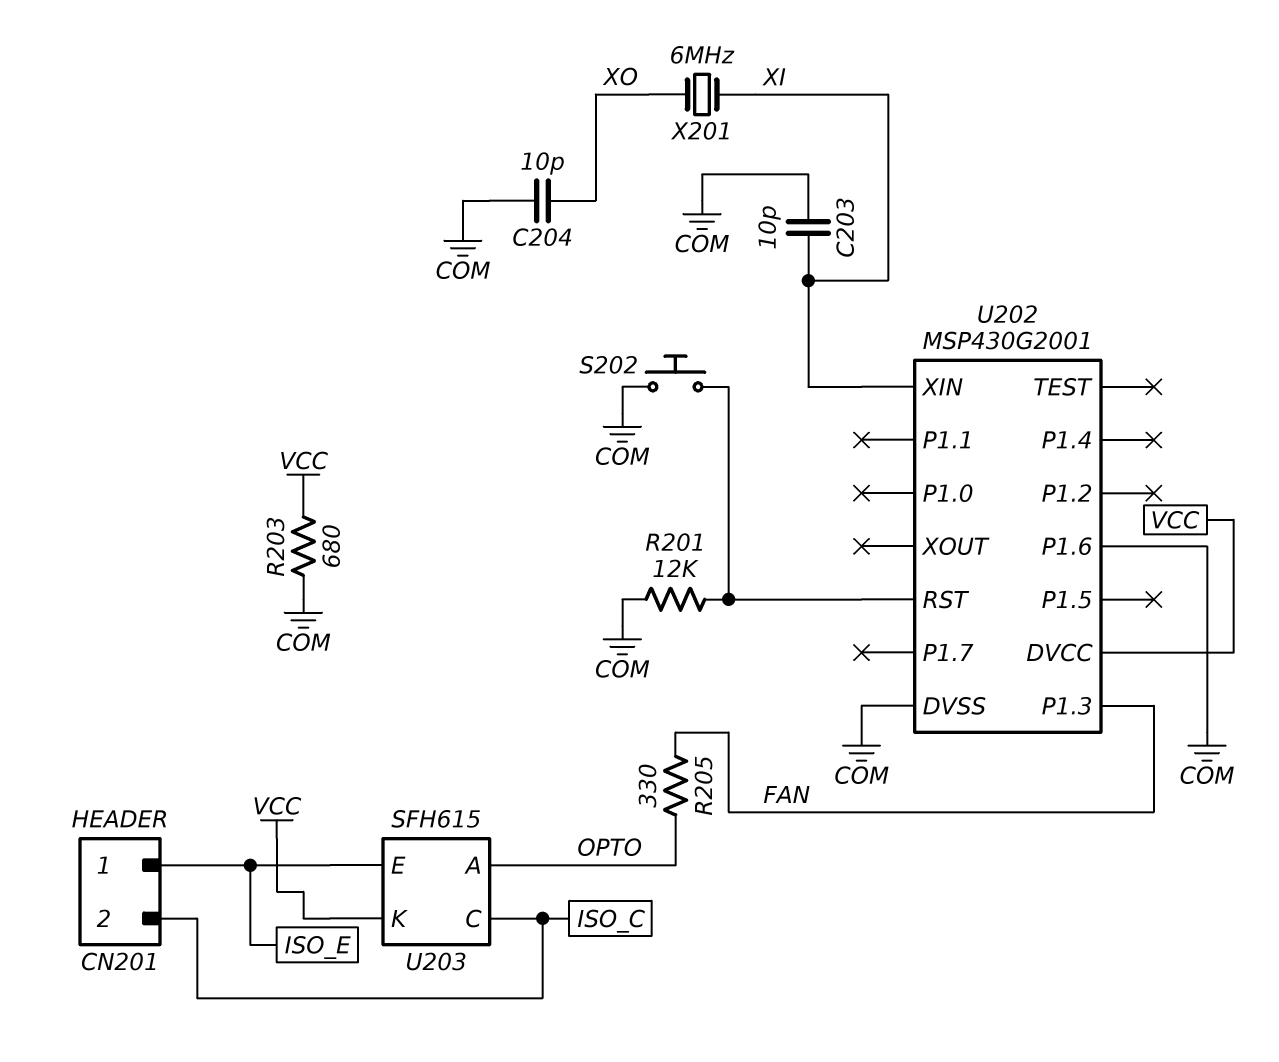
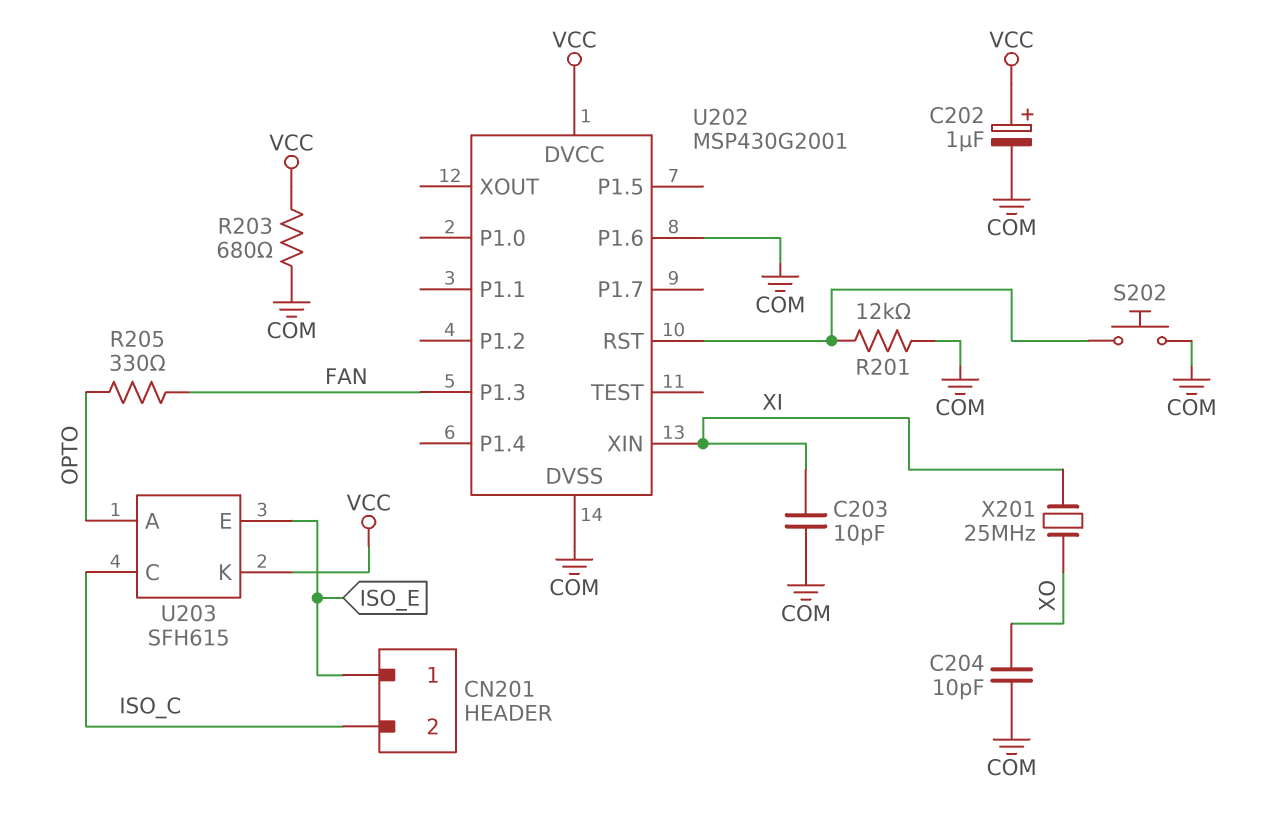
C202: none -> 1uF (plus VCC, minus COM)
X201: 6MHz (XI, XO) -> 25MHz (XI, XO)

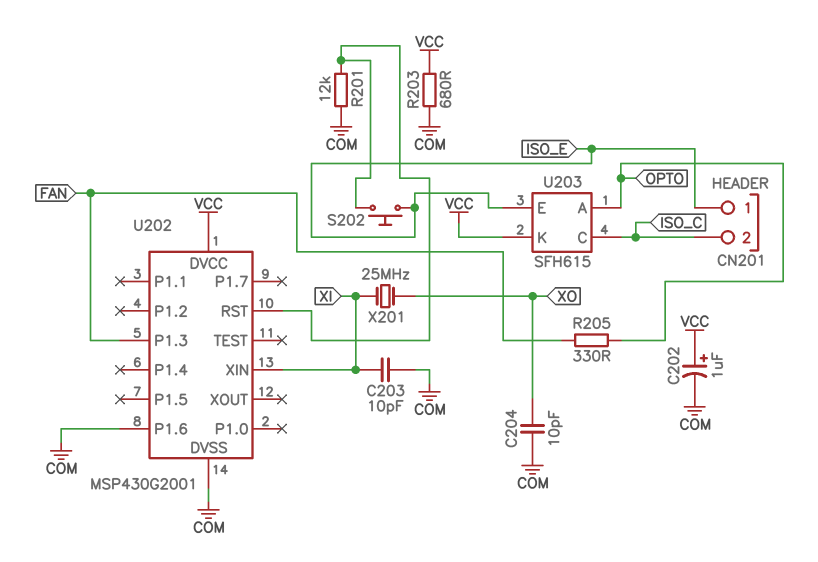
S202: button (COM, U202/RST) -> button (ISO_E, U202/RST)

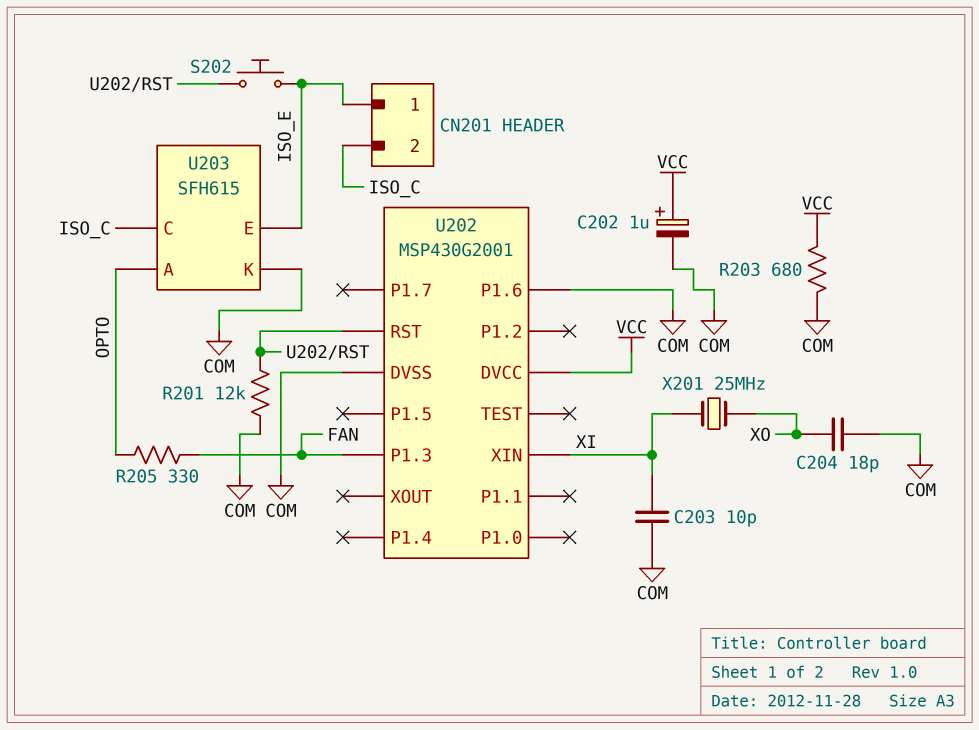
C204: 10pF (COM, XO) -> 18pF (COM, XO)
U203 pin K: VCC -> COM

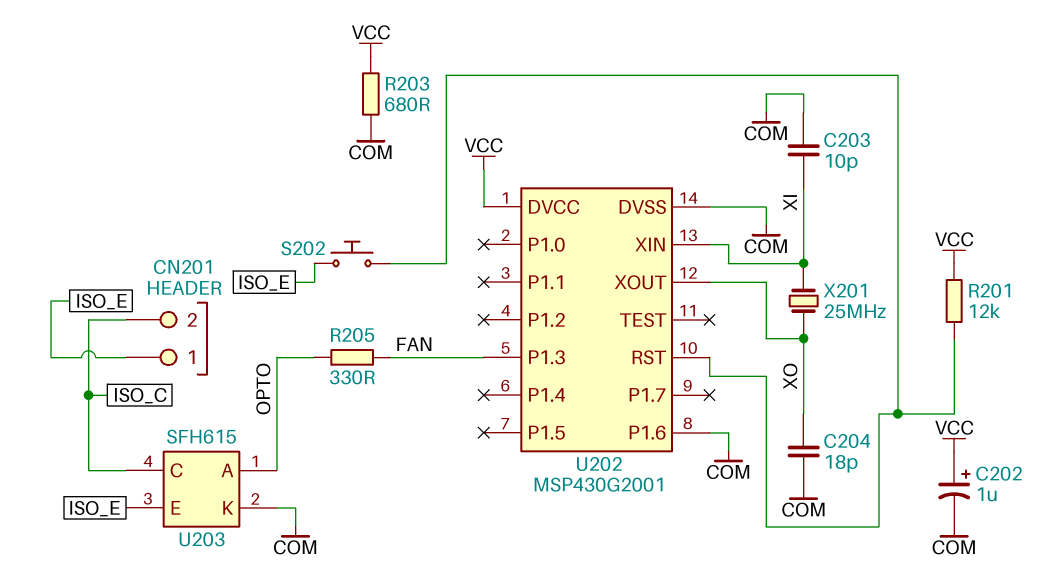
R201: 12k (COM, U202/RST) -> 12k (U202/RST, VCC)
U202 pin XOUT: none -> XO

